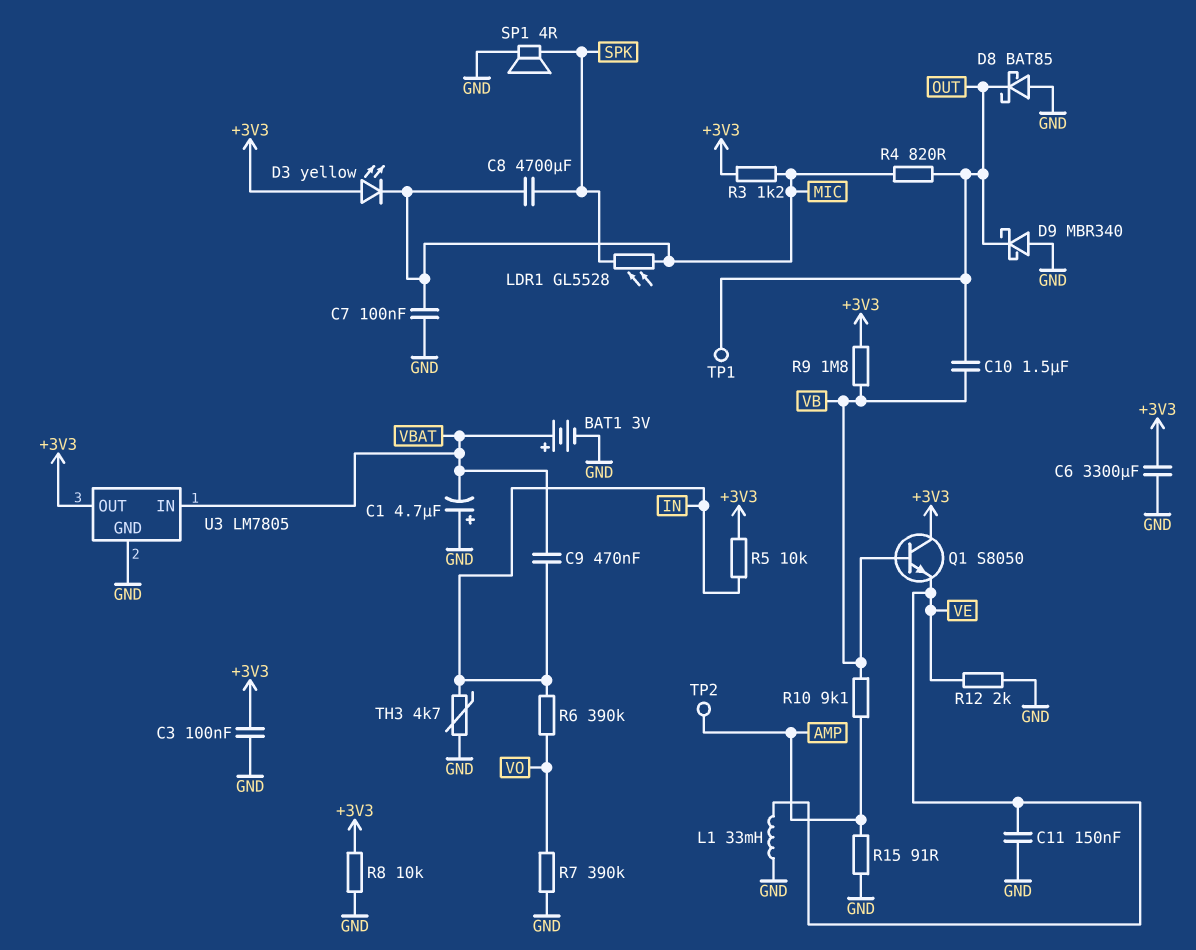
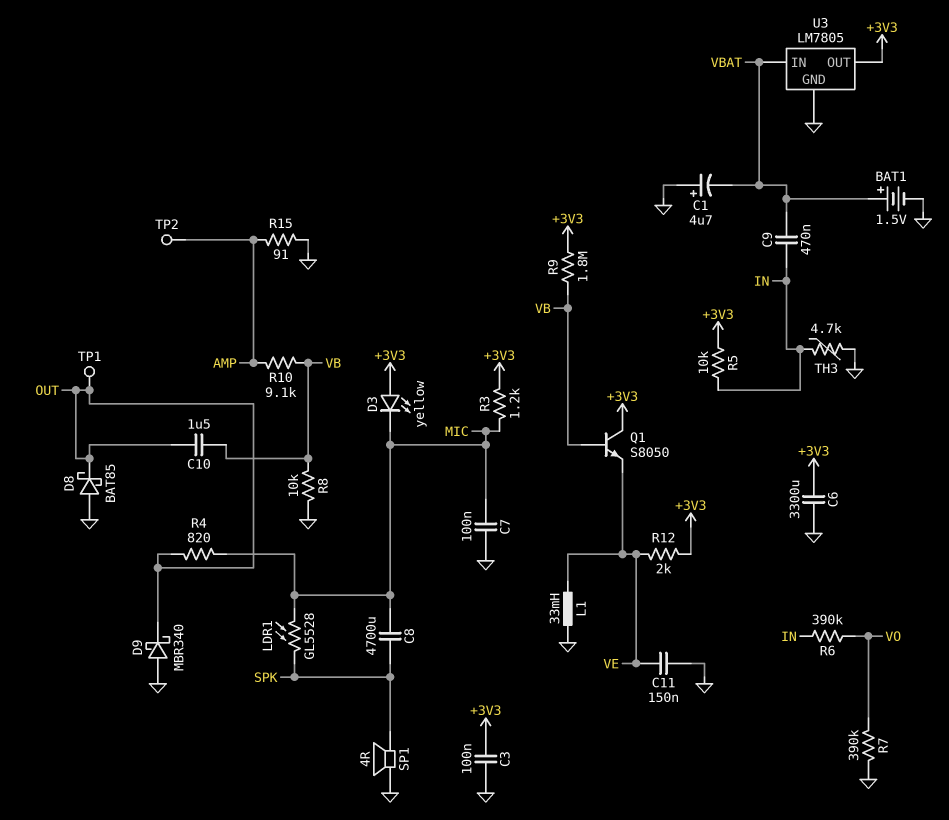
BAT1: 3V (plus VBAT, minus GND) -> 1.5V (plus VBAT, minus GND)
R8: 10k (+3V3, GND) -> 10k (GND, VB)
R12: 2k (GND, VE) -> 2k (+3V3, VE)

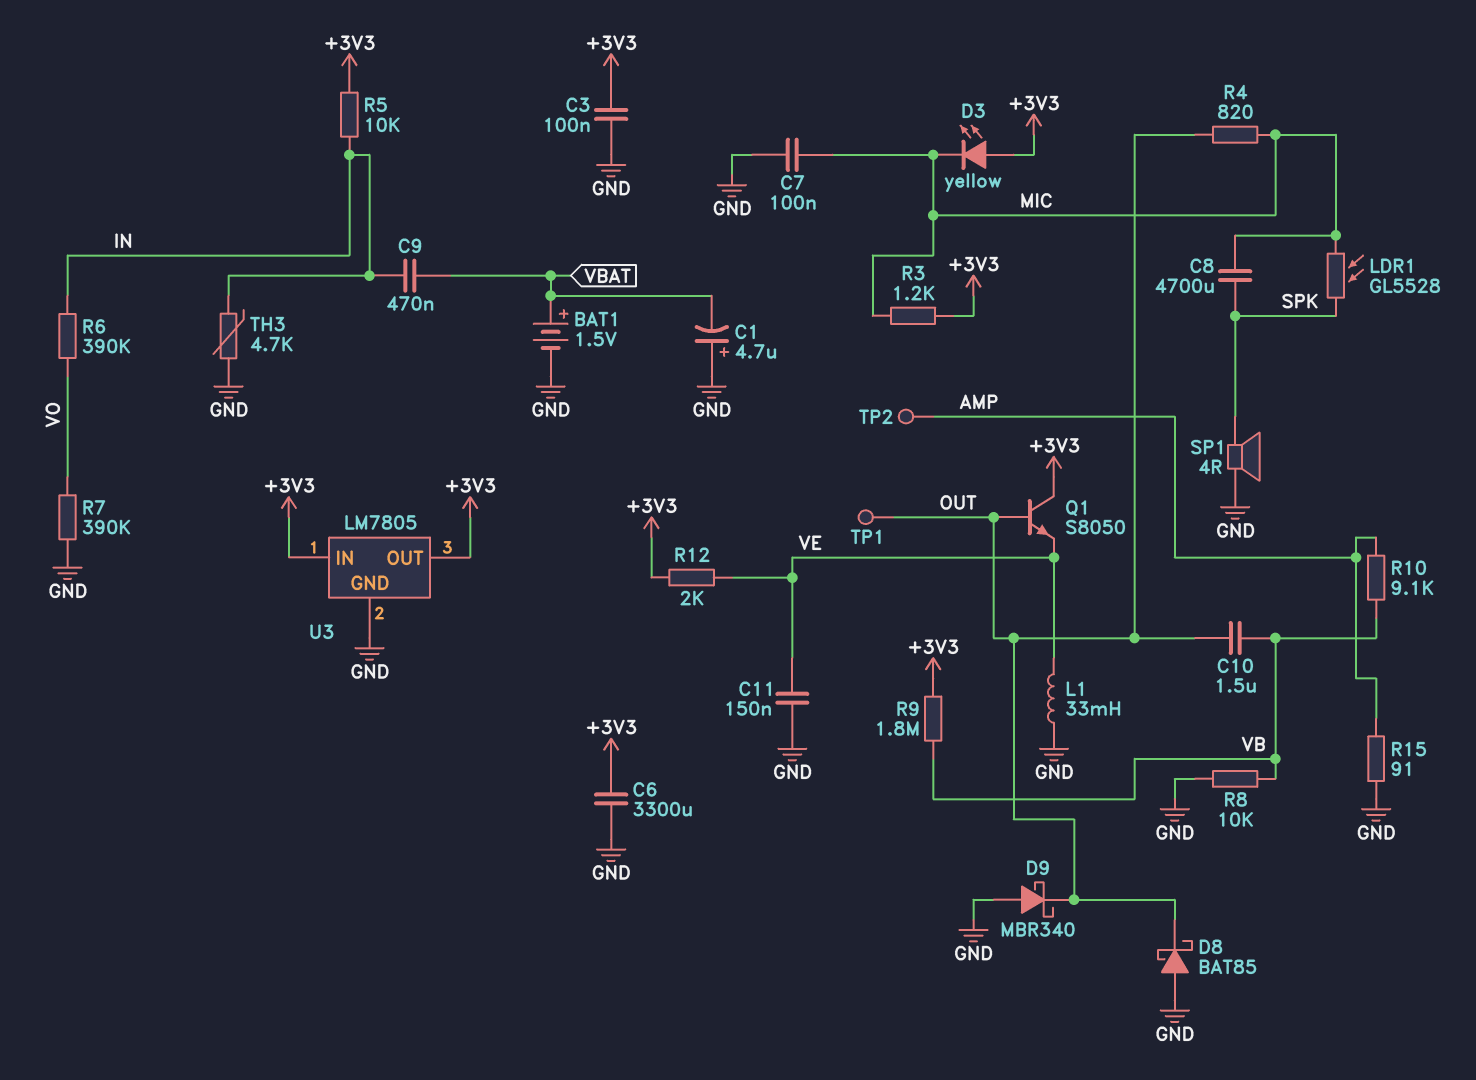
Q1: NPN S8050 (B VB, C +3V3, E VE) -> NPN S8050 (B OUT, C +3V3, E VE)
U3 pin IN: VBAT -> +3V3

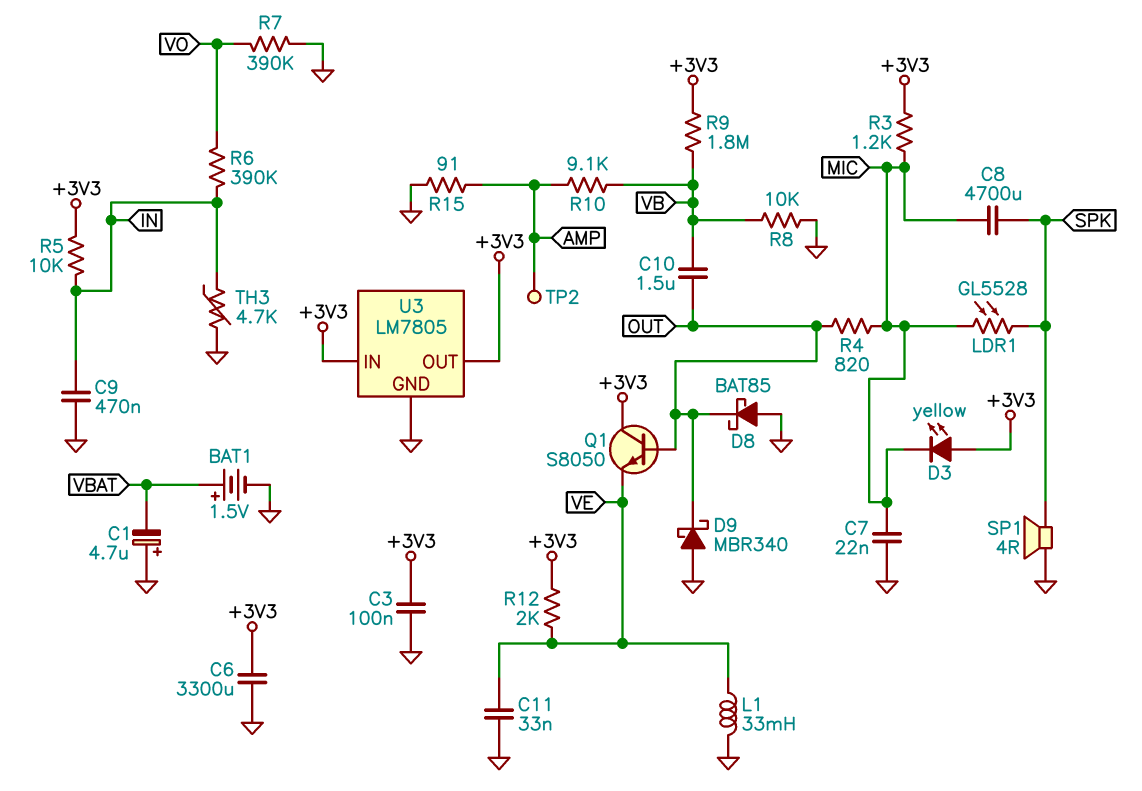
C7: 100nF (GND, MIC) -> 22nF (GND, MIC)
C9: 470nF (IN, VBAT) -> 470nF (GND, IN)
C11: 150nF (GND, VE) -> 33nF (GND, VE)
TP1: test point (OUT) -> none

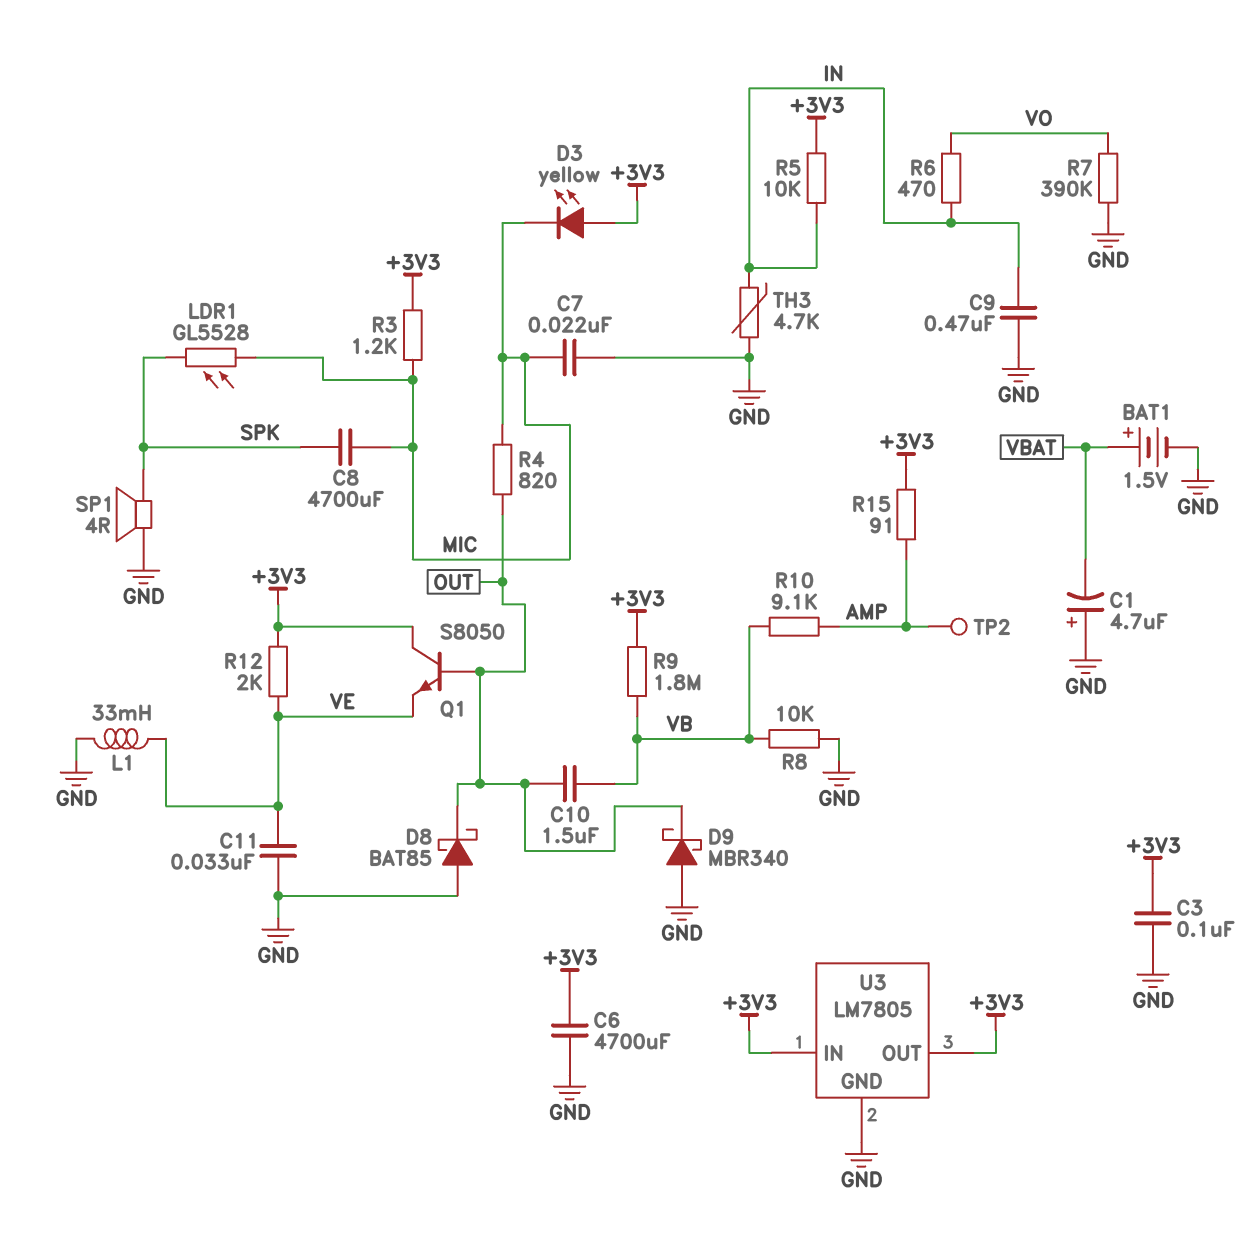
C6: 3300uF (+3V3, GND) -> 4700uF (+3V3, GND)
R6: 390k (IN, VO) -> 470 (IN, VO)
R15: 91 (AMP, GND) -> 91 (+3V3, AMP)

